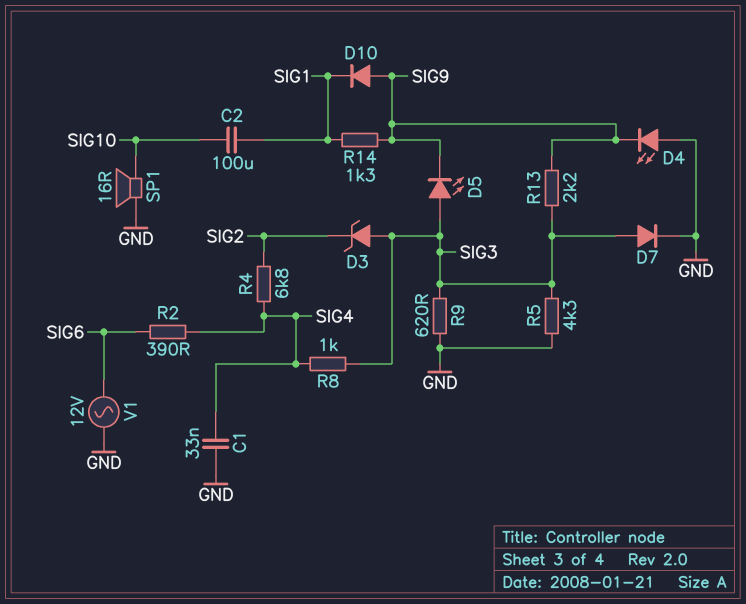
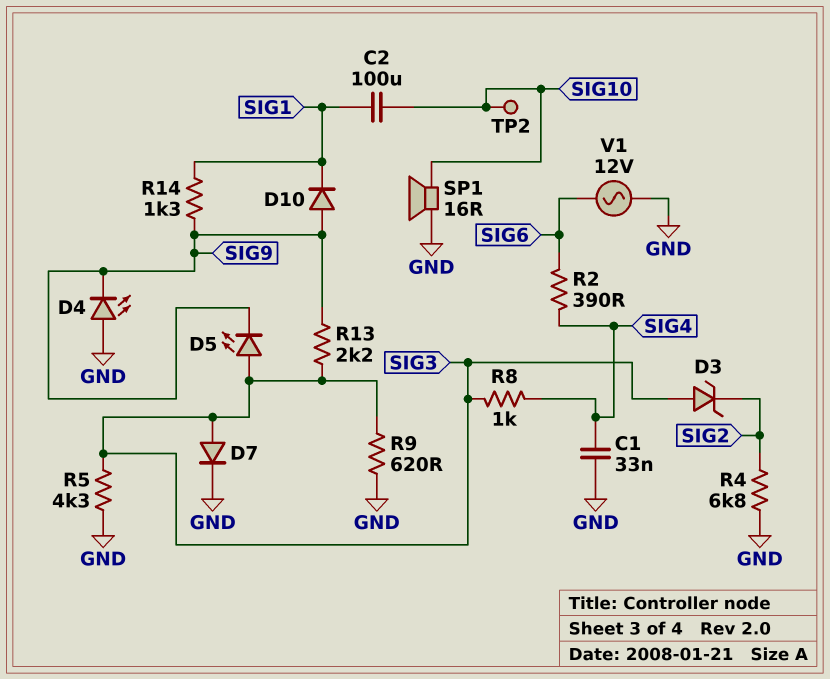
R4: 6.8k (SIG2, SIG4) -> 6.8k (GND, SIG2)
TP2: none -> test point (SIG10)

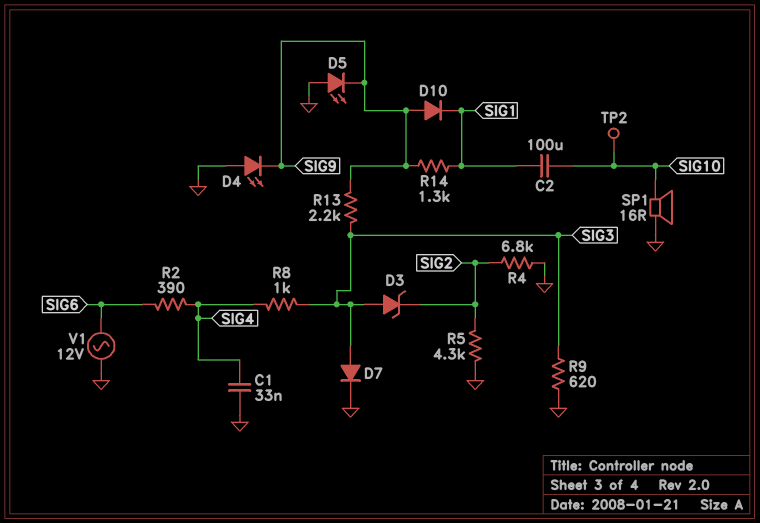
D5: LED (A SIG3, K SIG9) -> LED (A GND, K SIG9)
R5: 4.3k (GND, SIG3) -> 4.3k (GND, SIG2)

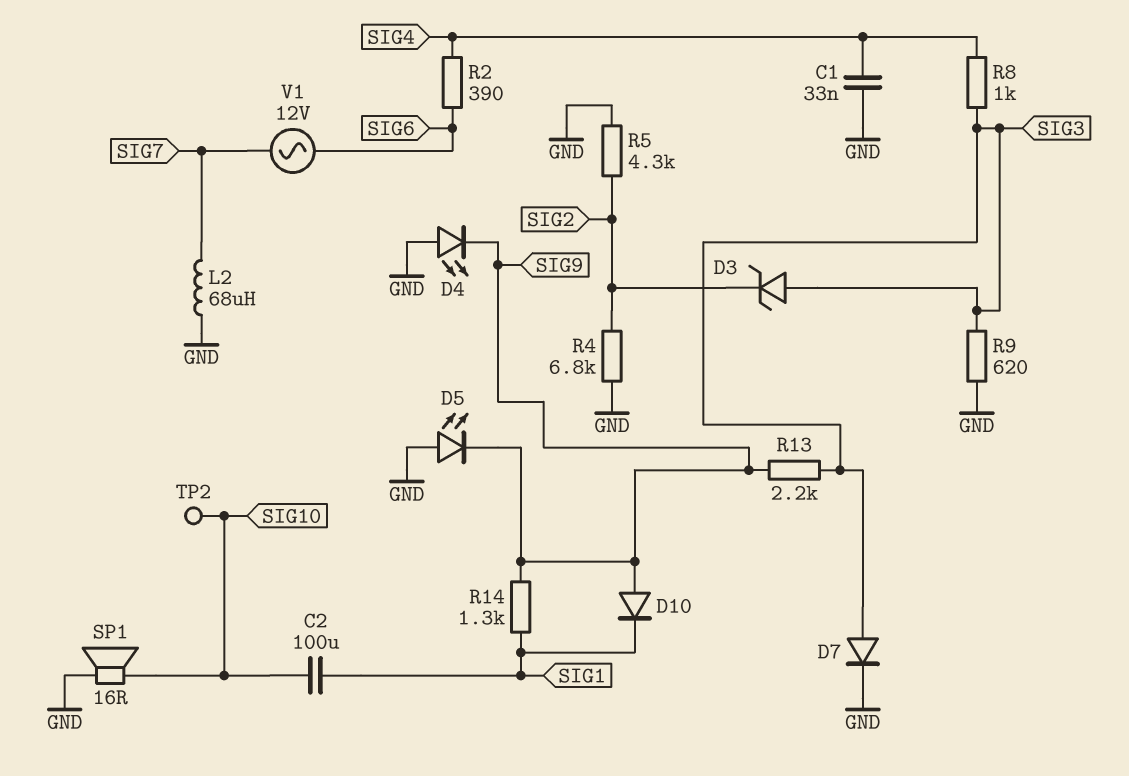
L2: none -> 68uH (GND, SIG7)
V1: AC 12V (GND, SIG6) -> AC 12V (SIG6, SIG7)

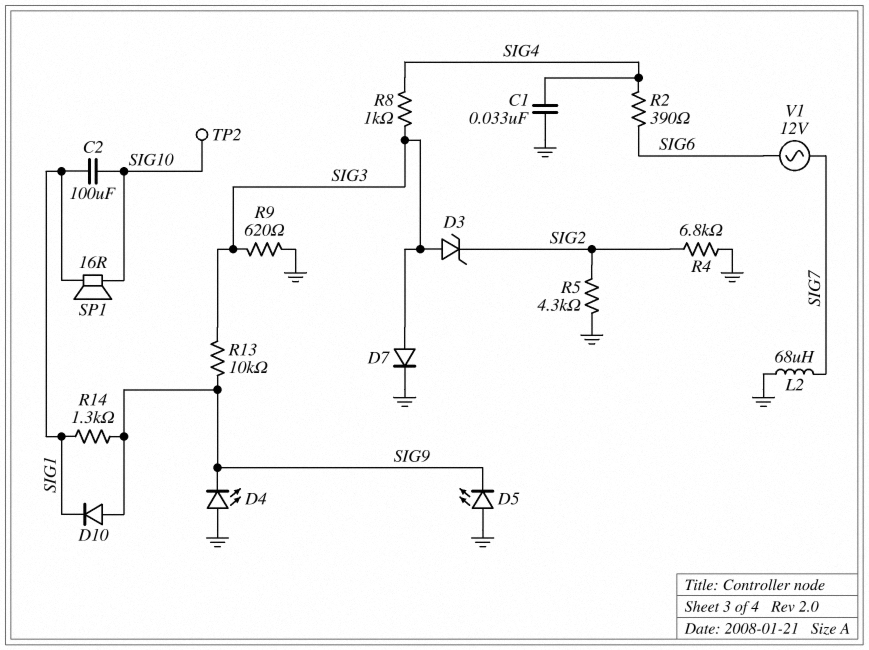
R13: 2.2k (SIG3, SIG9) -> 10k (SIG3, SIG9)
SP1: speaker 16R (GND, SIG10) -> speaker 16R (SIG1, SIG10)

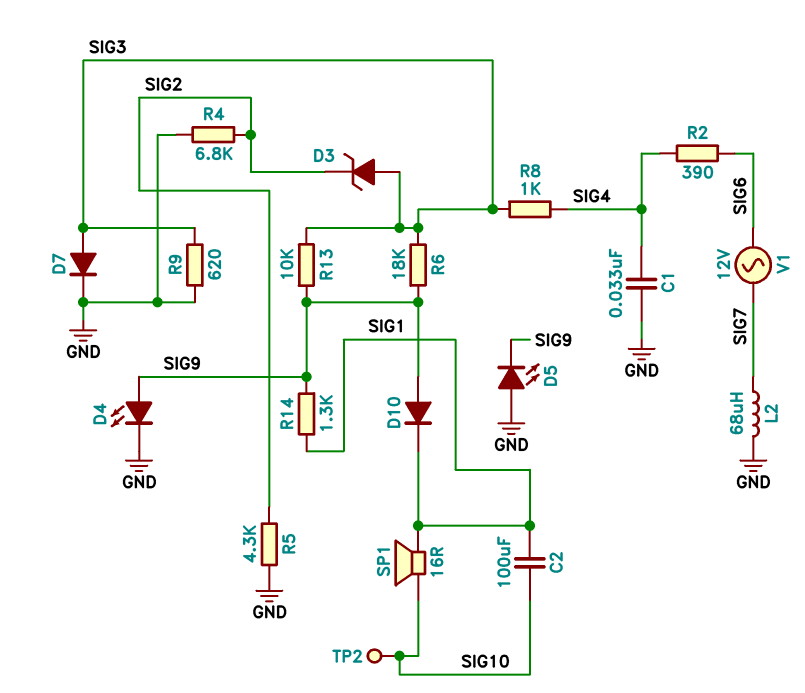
D4: LED (A GND, K SIG9) -> LED (A SIG9, K GND)
R6: none -> 18k (SIG3, SIG9)

